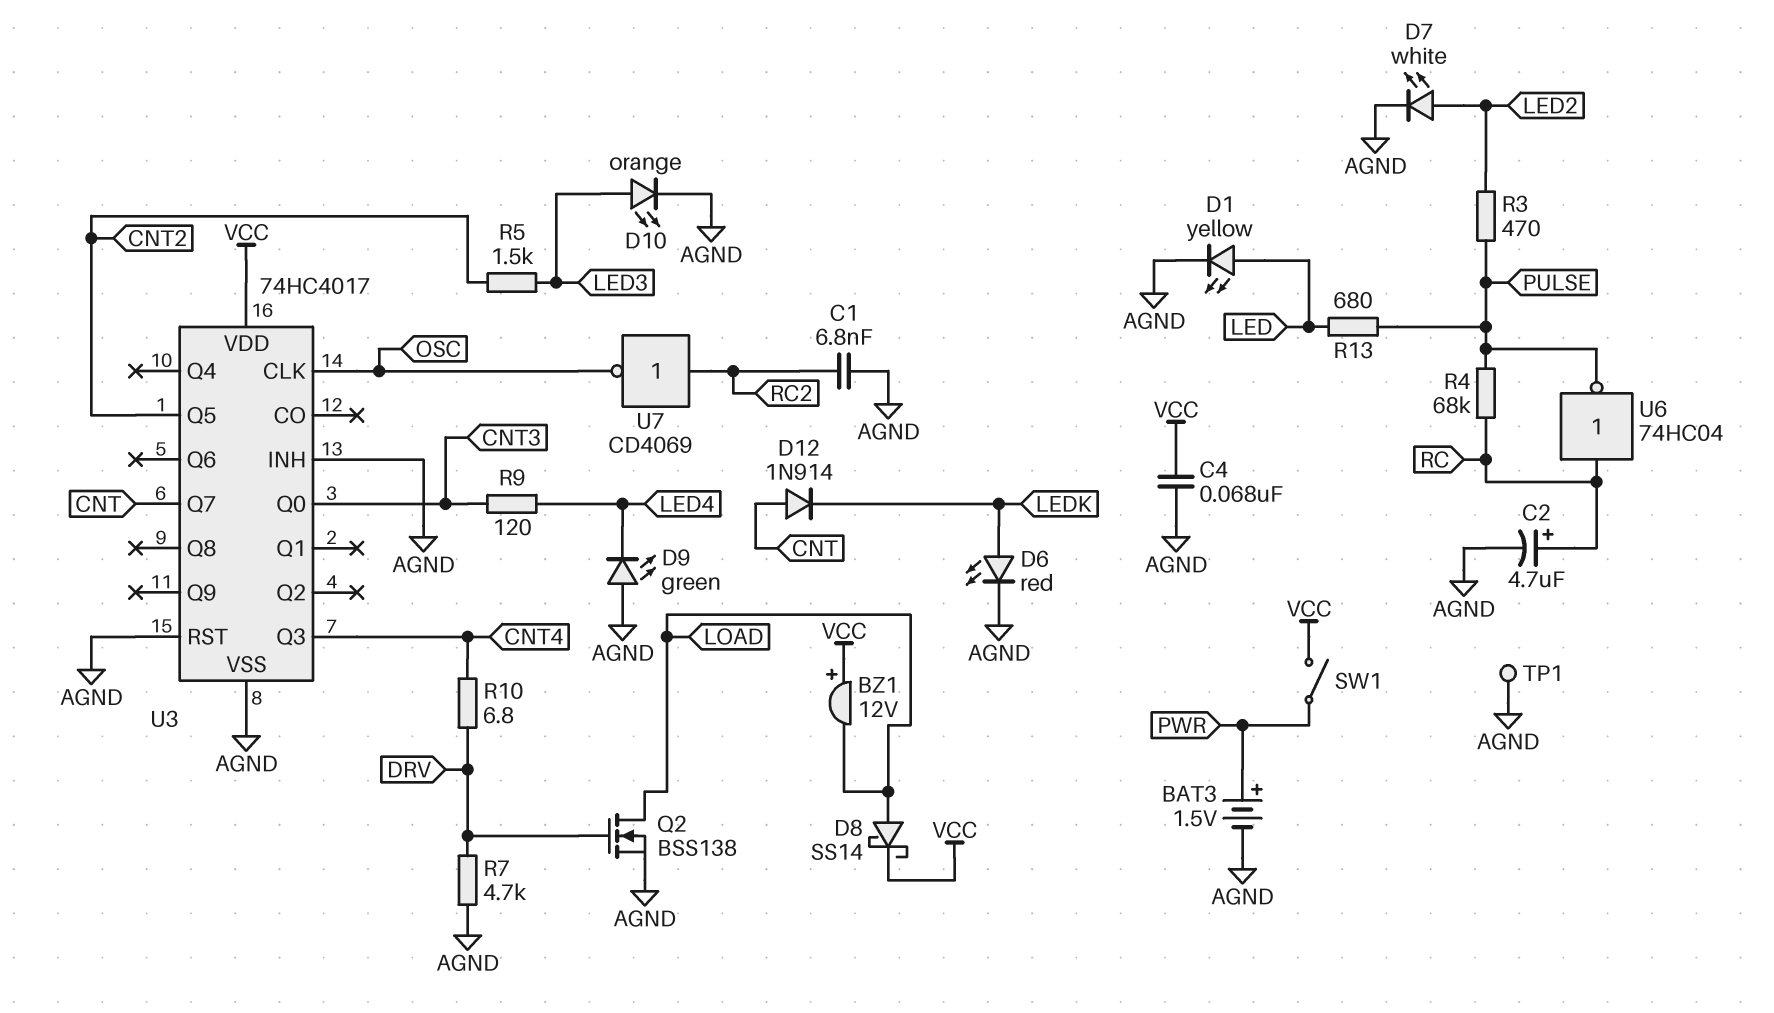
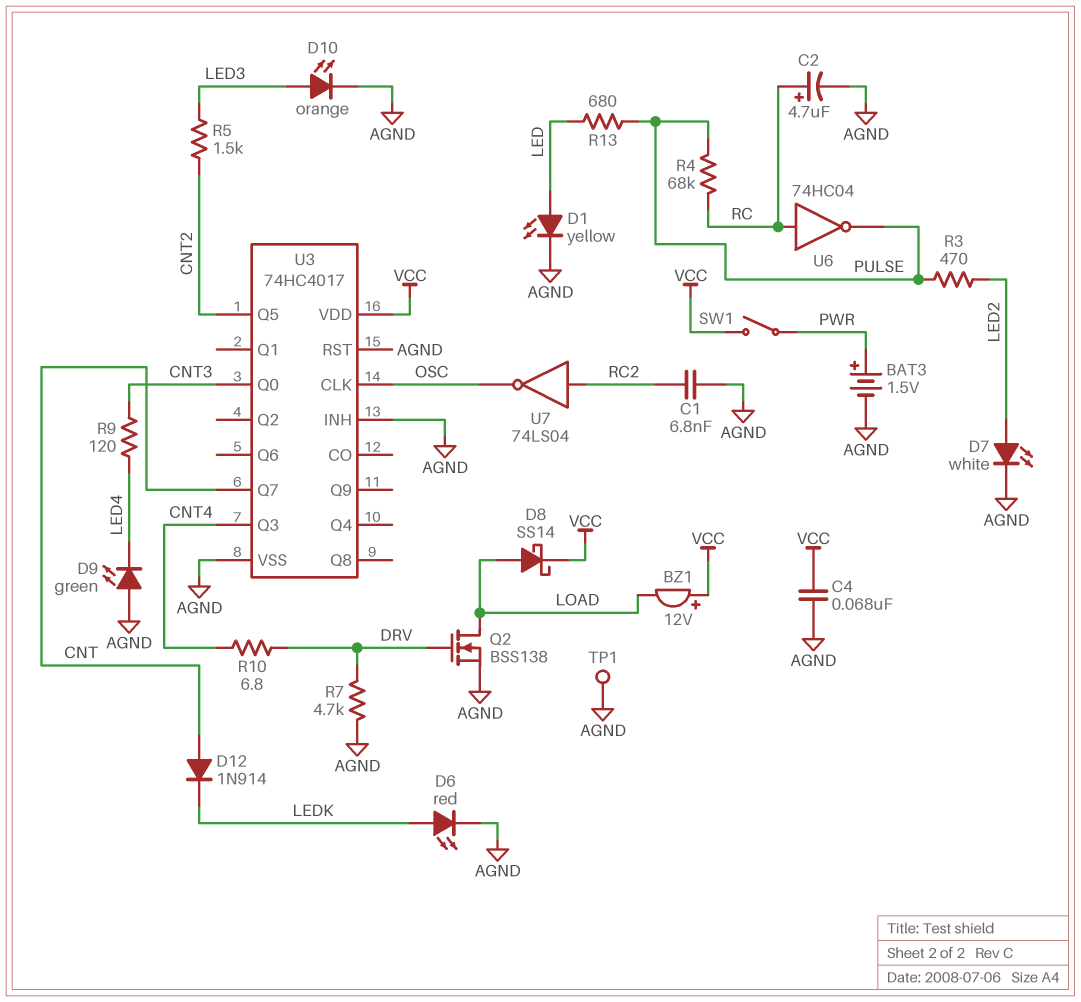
U7: NOT CD4069 (in RC2, out OSC) -> NOT 74LS04 (in RC2, out OSC)

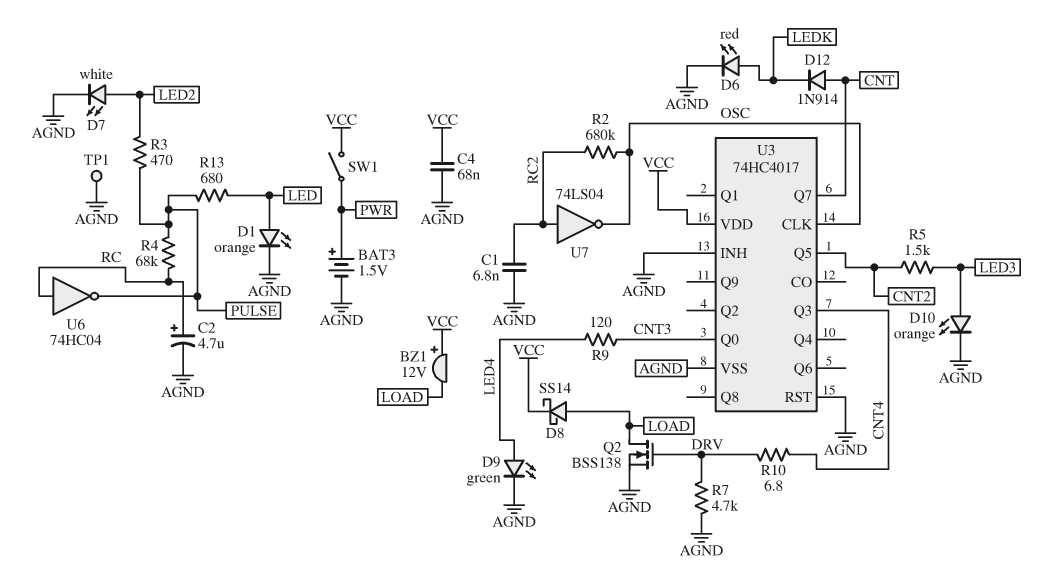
D1: LED yellow (A LED, K AGND) -> LED orange (A LED, K AGND)
D9: LED green (A AGND, K LED4) -> LED green (A LED4, K AGND)
R2: none -> 680k (OSC, RC2)

